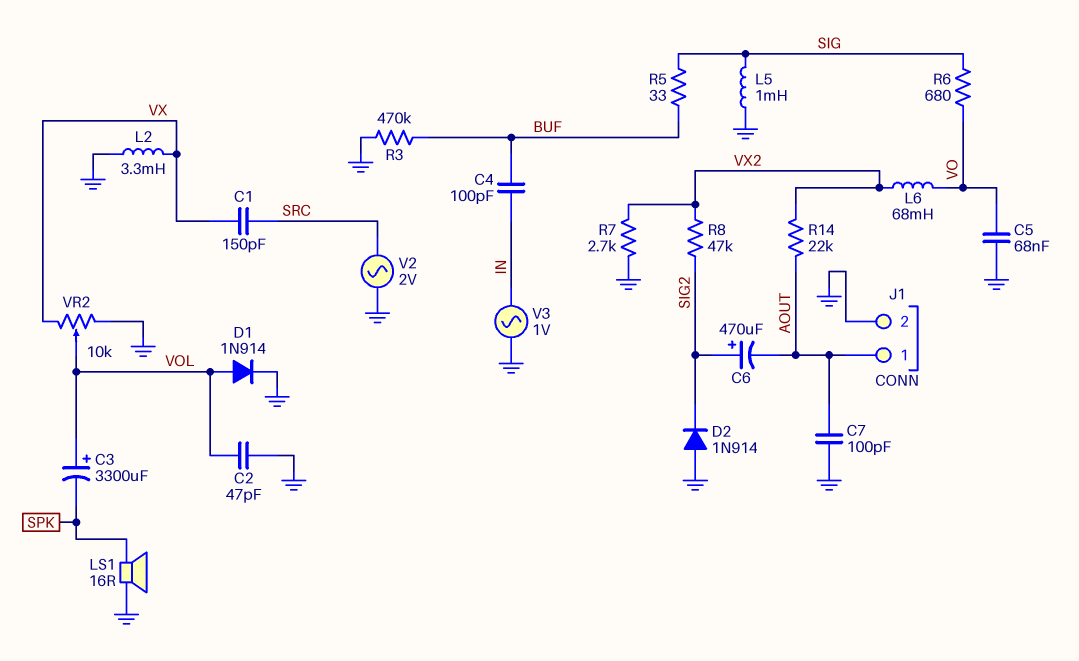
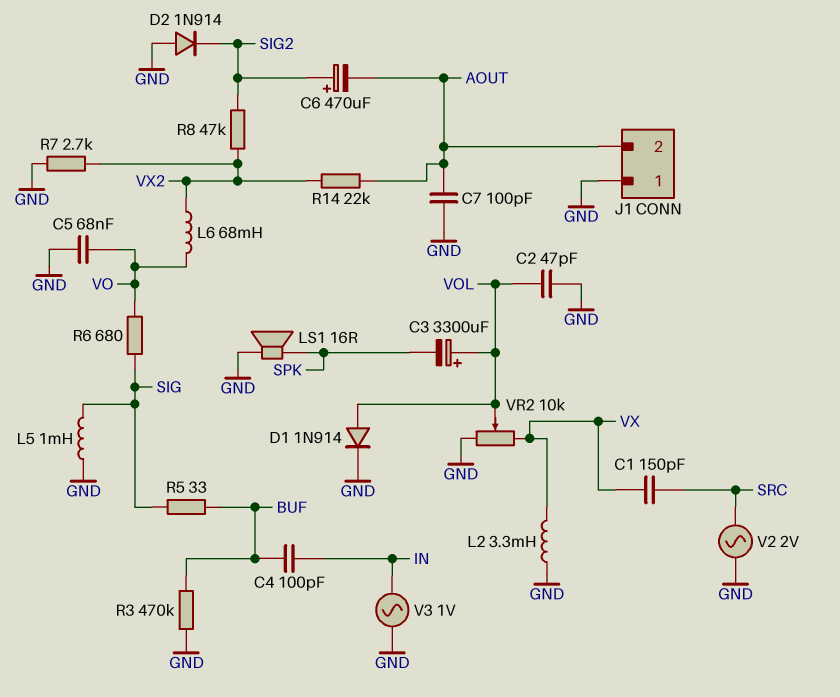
J1 pin 1: AOUT -> GND
J1 pin 2: GND -> AOUT

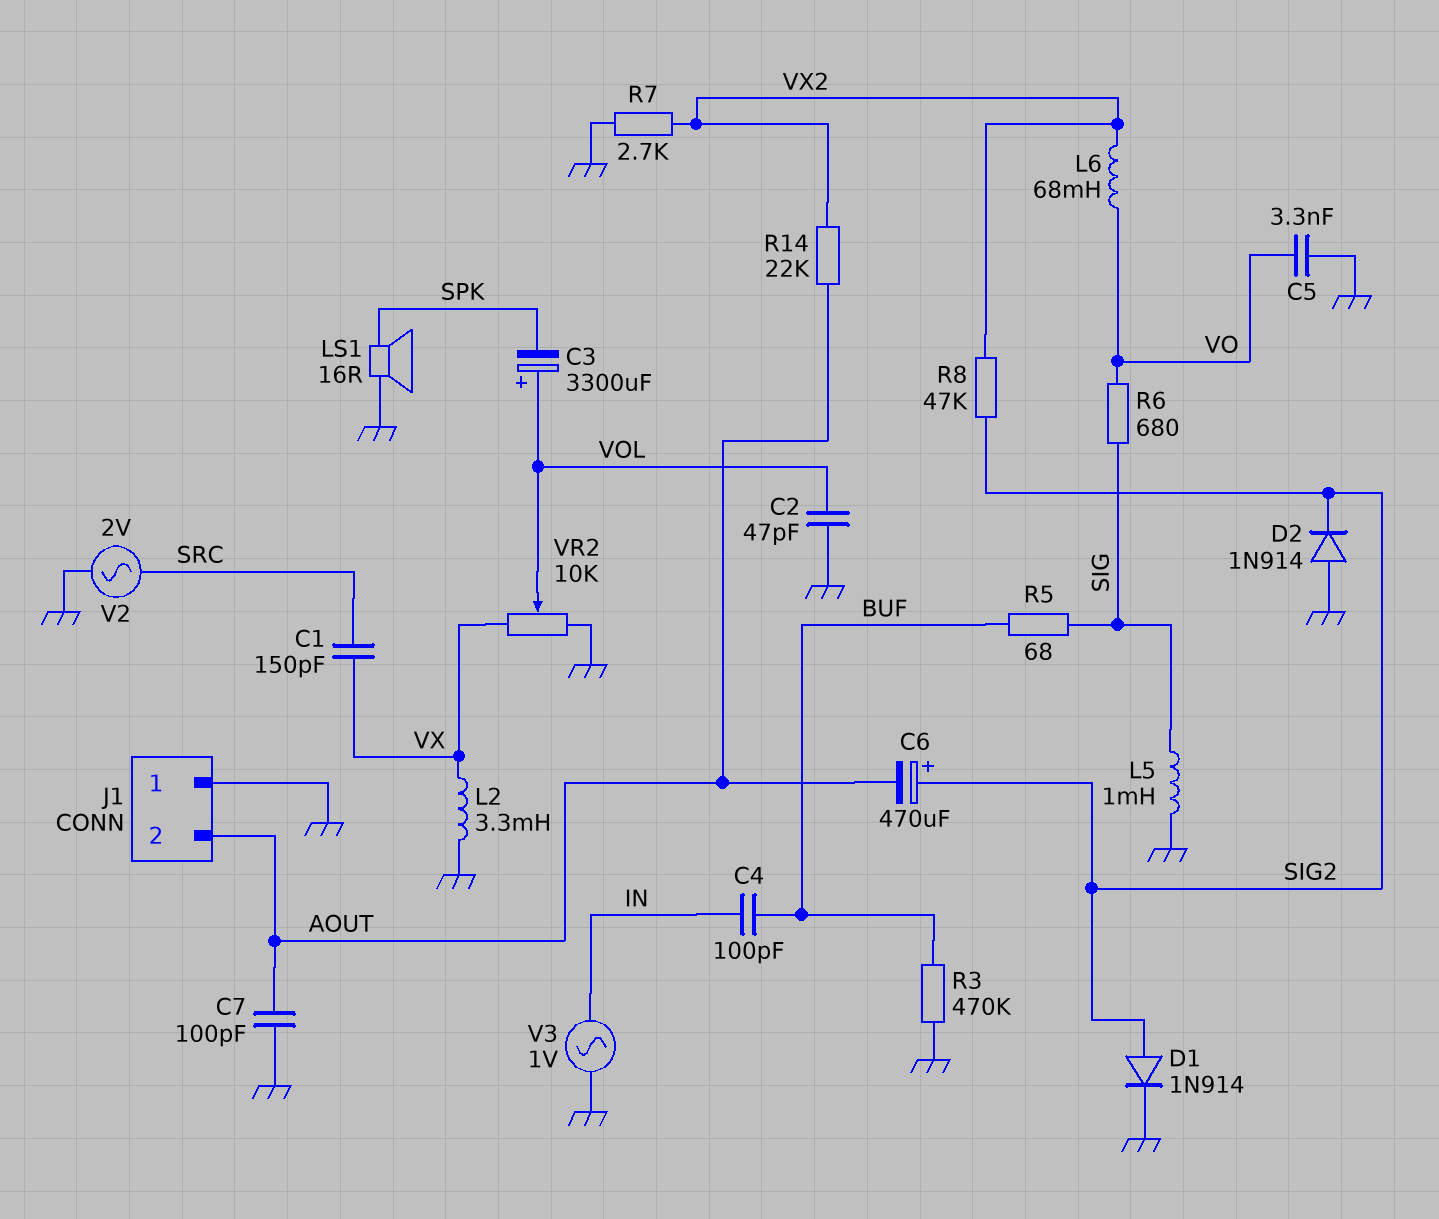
C5: 68nF (GND, VO) -> 3.3nF (GND, VO)
D1: diode 1N914 (A VOL, K GND) -> diode 1N914 (A SIG2, K GND)
R5: 33 (BUF, SIG) -> 68 (BUF, SIG)

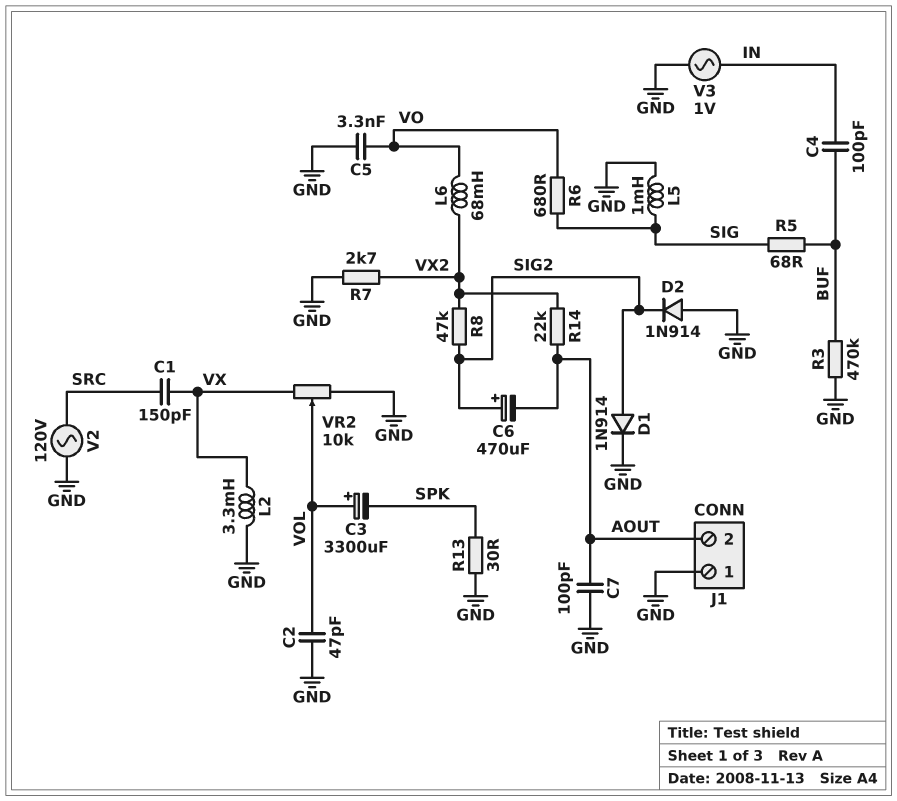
LS1: speaker 16R (GND, SPK) -> none
R13: none -> 30 (GND, SPK)
V2: AC 2V (GND, SRC) -> AC 120V (GND, SRC)

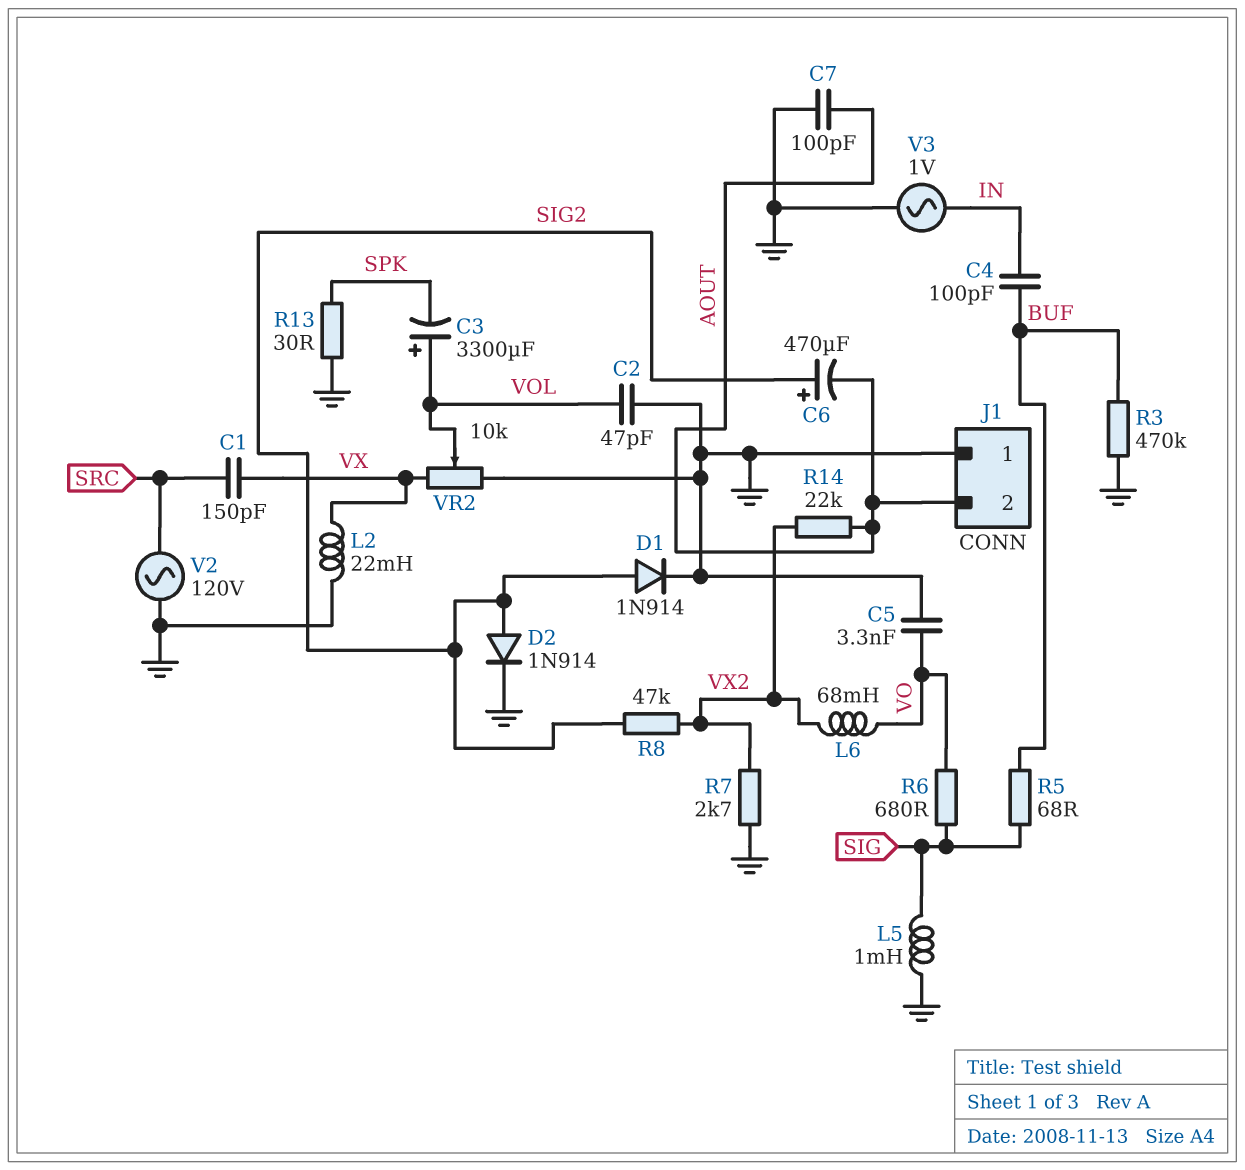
D2: diode 1N914 (A GND, K SIG2) -> diode 1N914 (A SIG2, K GND)
L2: 3.3mH (GND, VX) -> 22mH (GND, VX)

